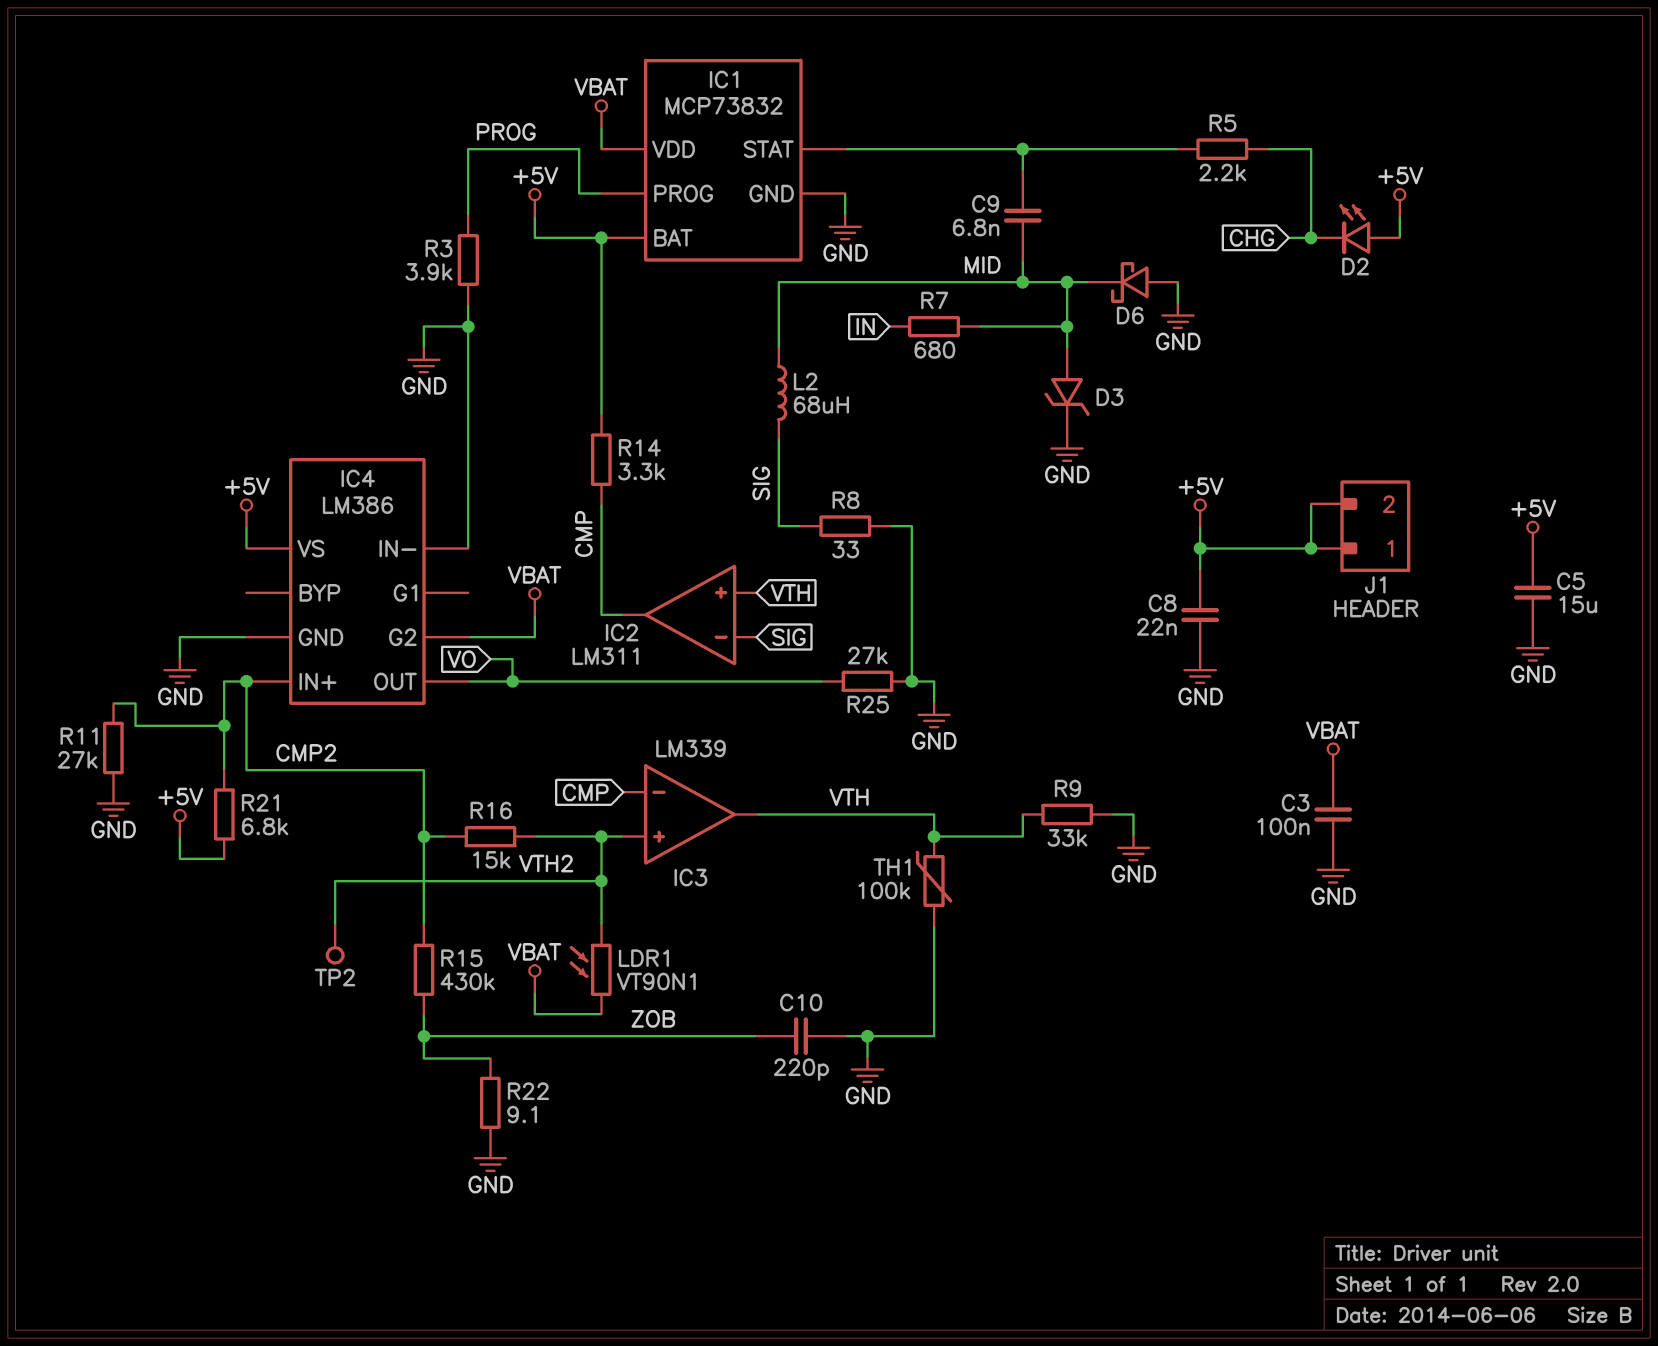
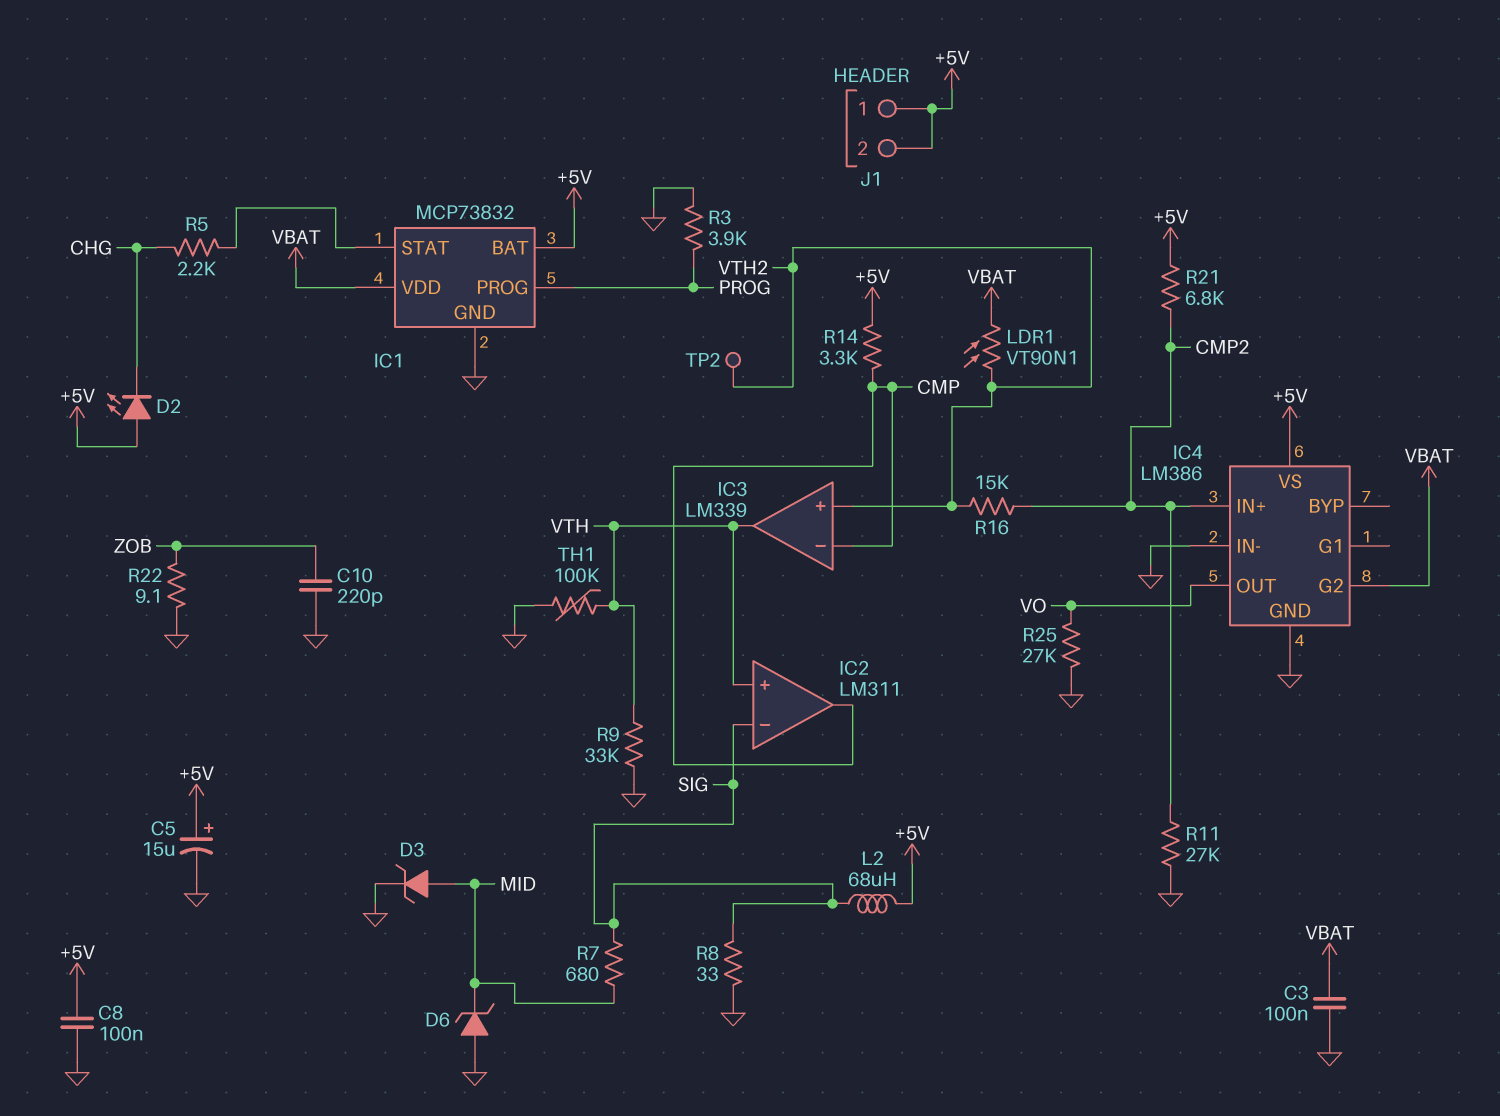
C5: 15uF (+5V, GND) -> 15uF (plus +5V, minus GND)
C8: 22nF (+5V, GND) -> 100nF (+5V, GND)
C9: 6.8nF (IC1/STAT, MID) -> none
D6: schottky (A GND, K MID) -> zener (A GND, K MID)
L2: 68uH (MID, SIG) -> 68uH (+5V, SIG)
R7: 680 (IN, MID) -> 680 (MID, SIG)
R15: 430k (CMP2, ZOB) -> none

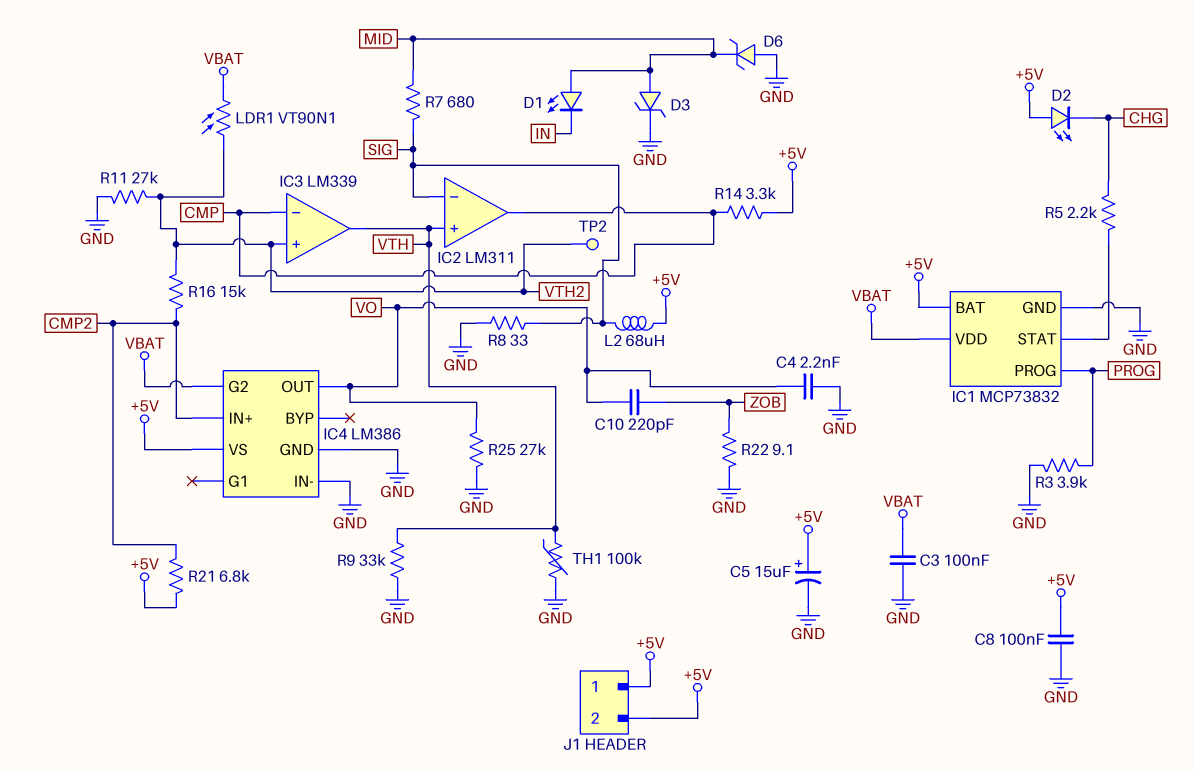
C4: none -> 2.2nF (GND, VO)
C10: 220pF (GND, ZOB) -> 220pF (VO, ZOB)
D1: none -> LED (A MID, K IN)
R11: 27k (CMP2, GND) -> 27k (GND, VTH2)

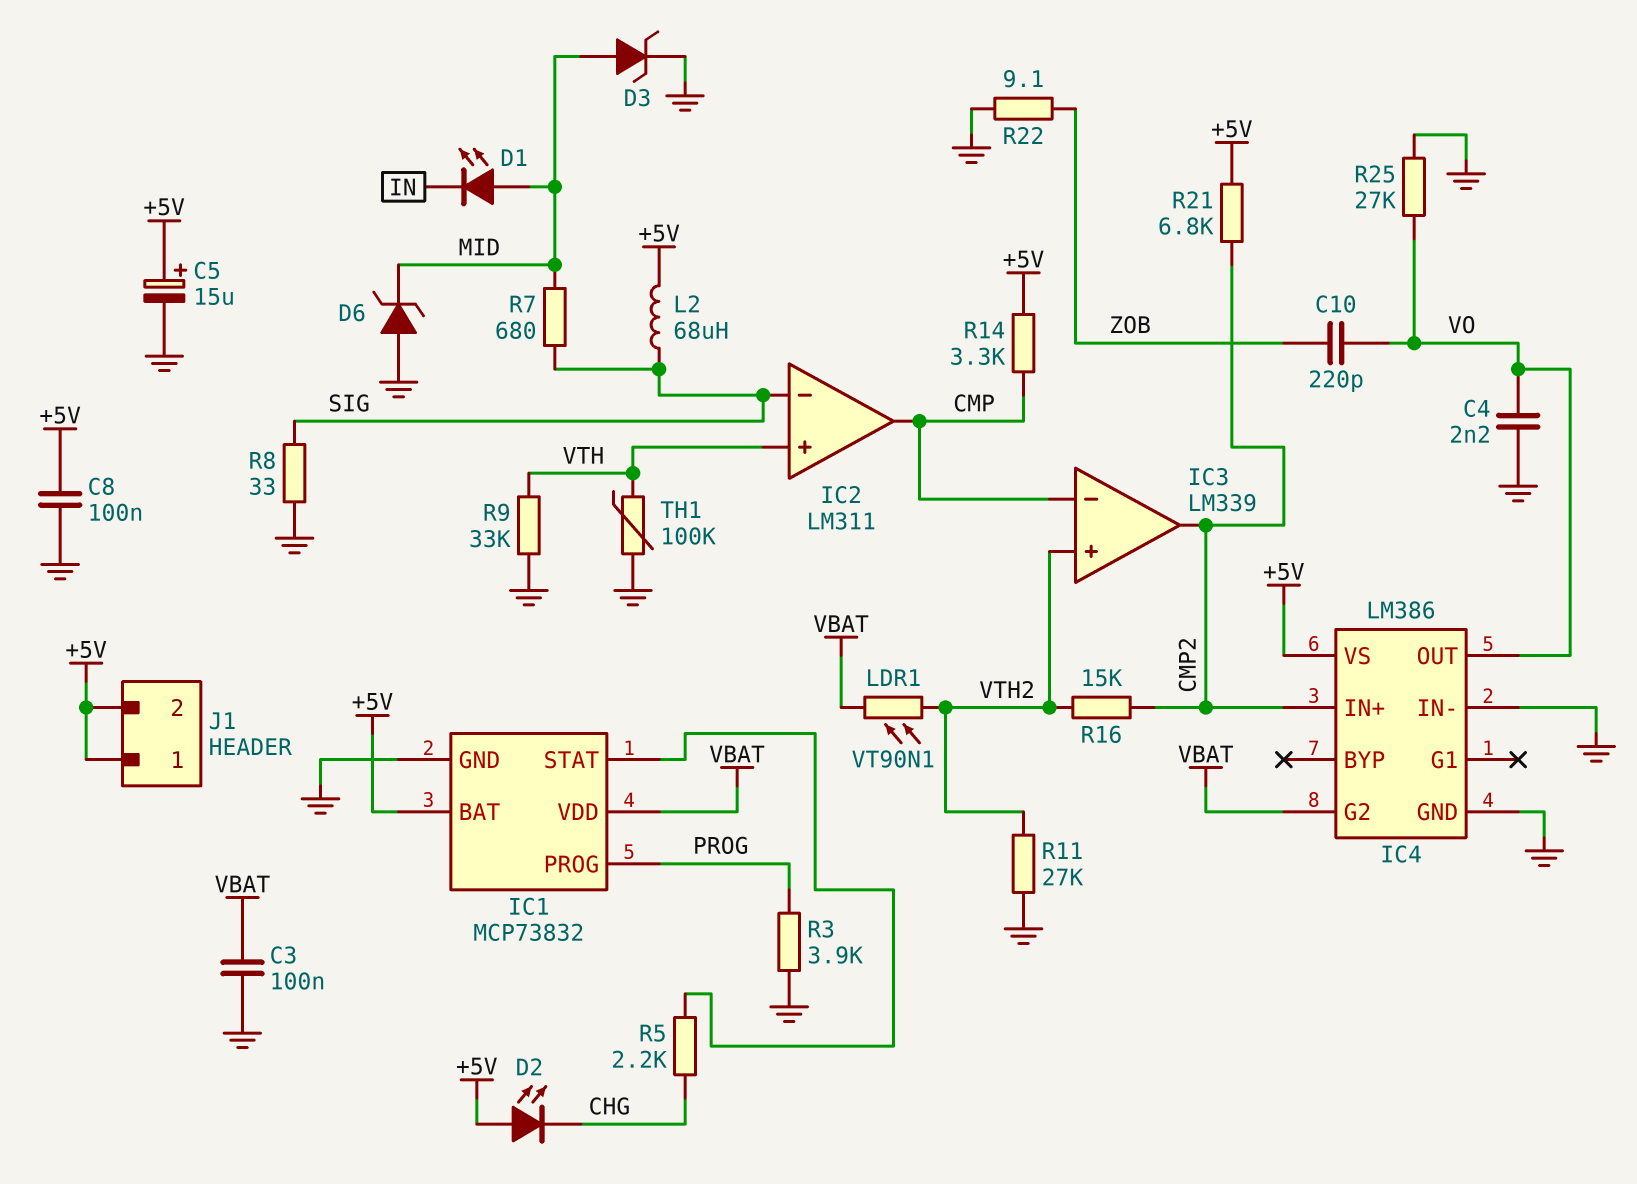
IC3 pin out: VTH -> CMP2
TP2: test point (VTH2) -> none

